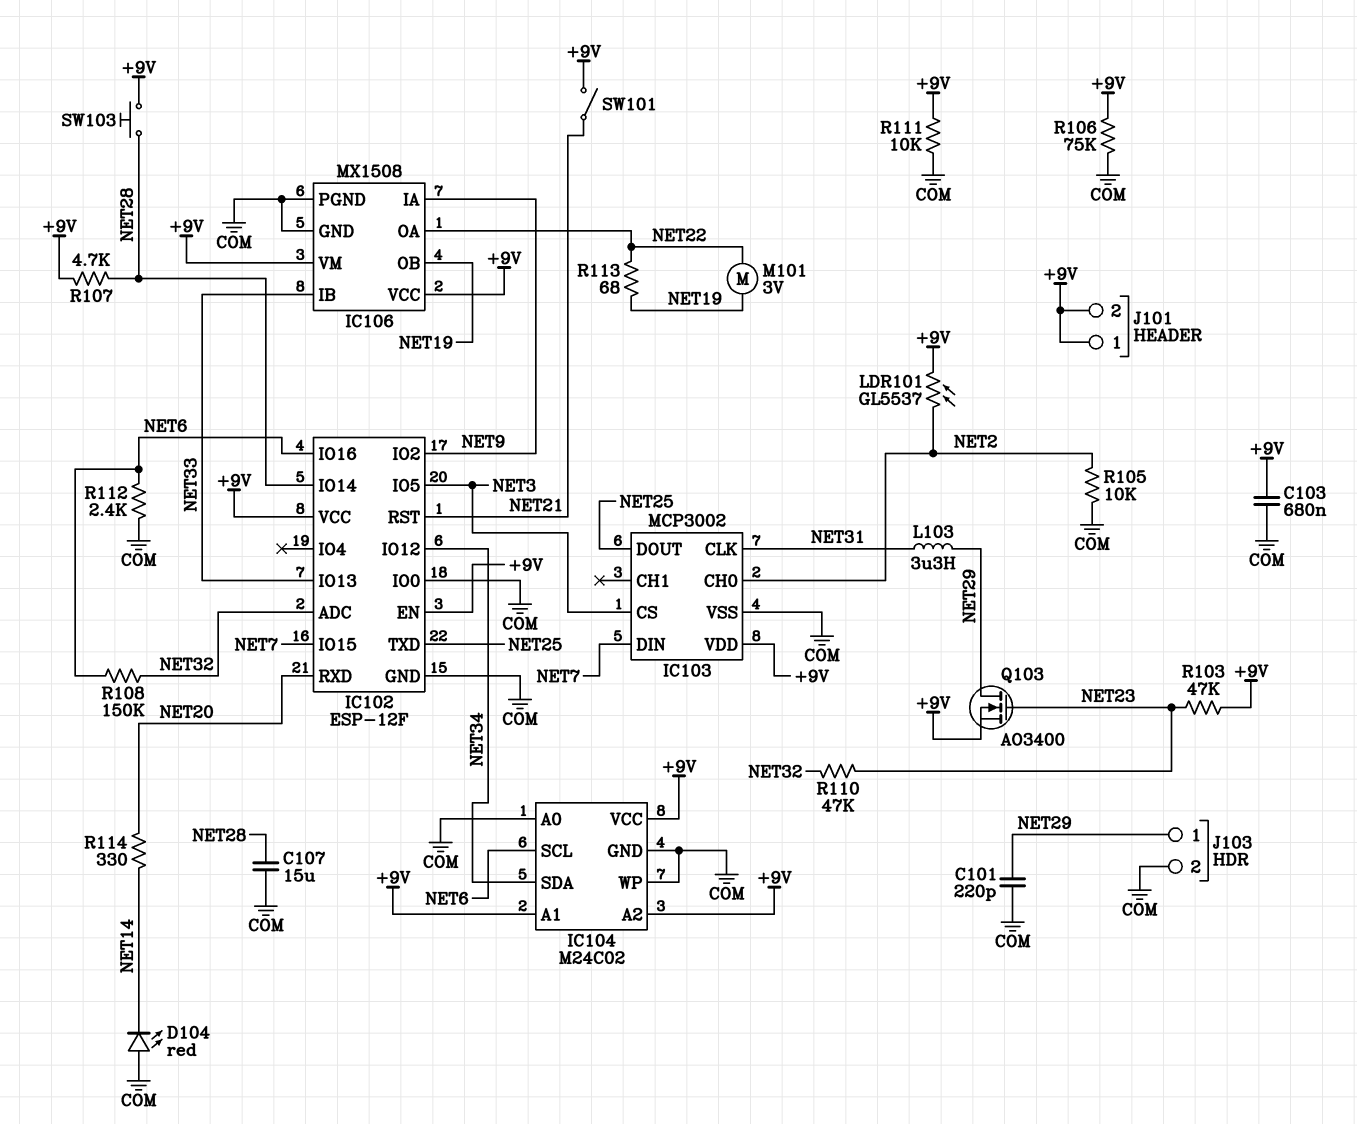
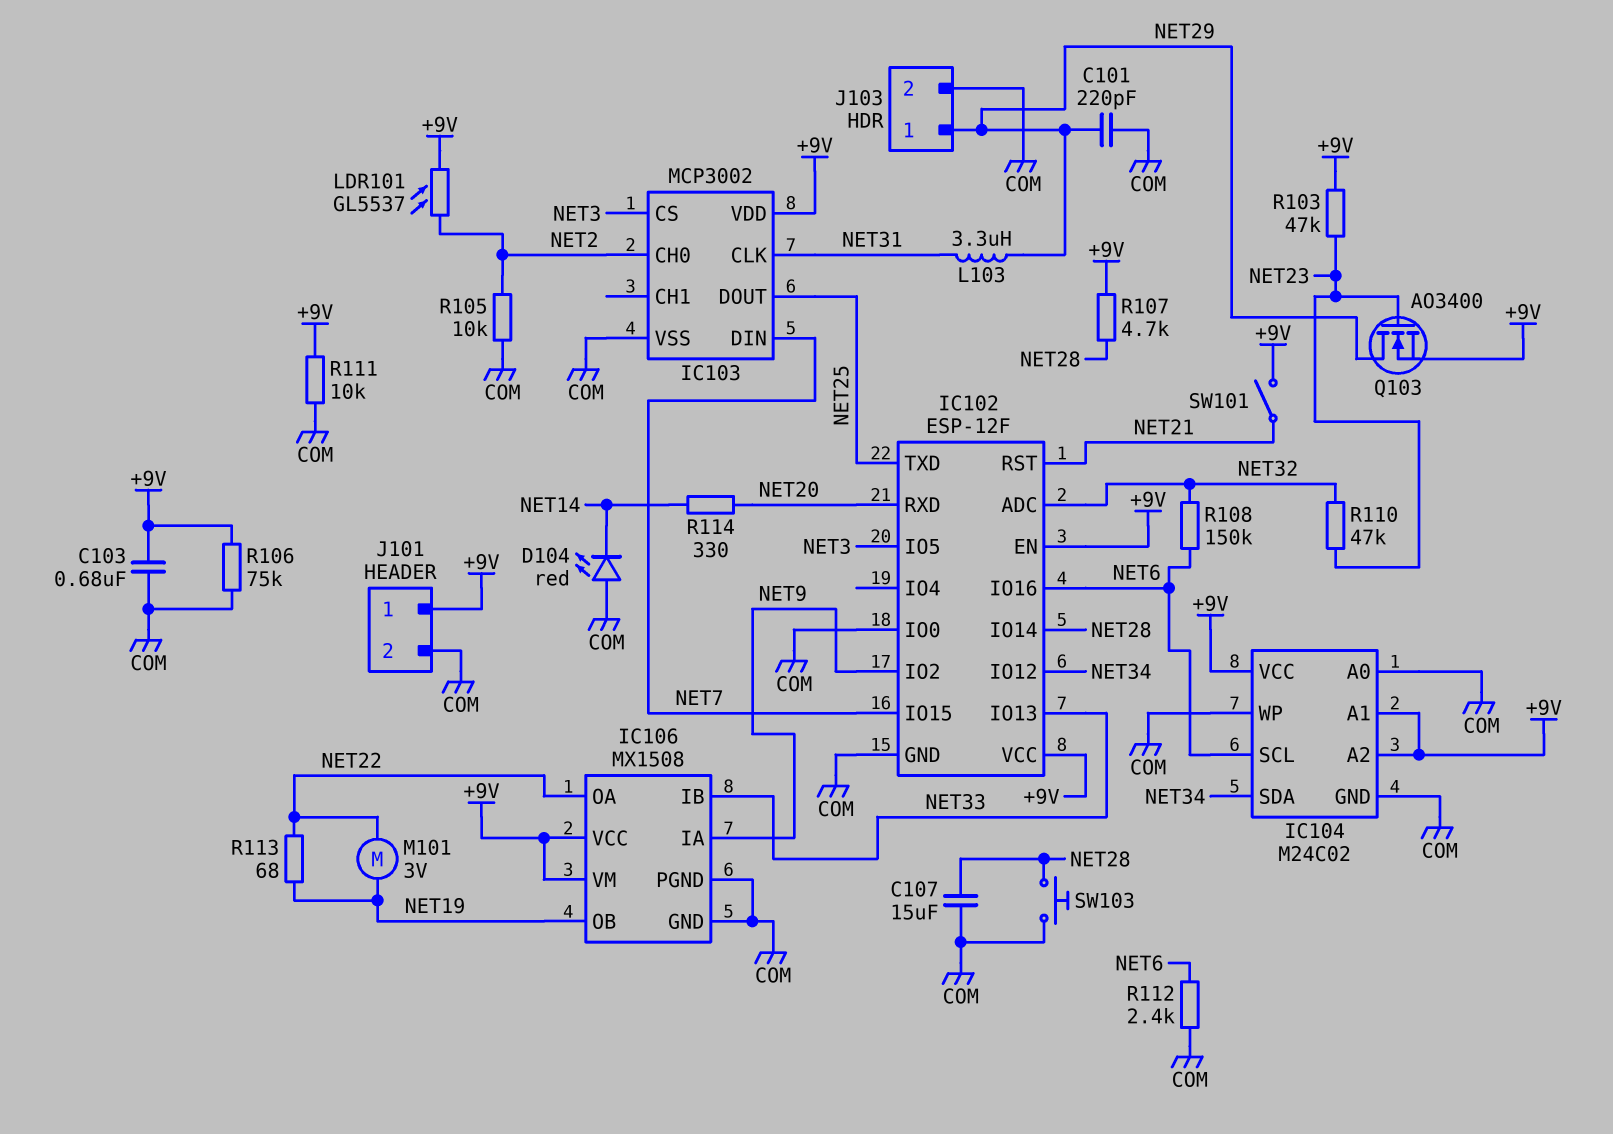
J101 pin 2: +9V -> COM
SW103: button (+9V, NET28) -> button (COM, NET28)

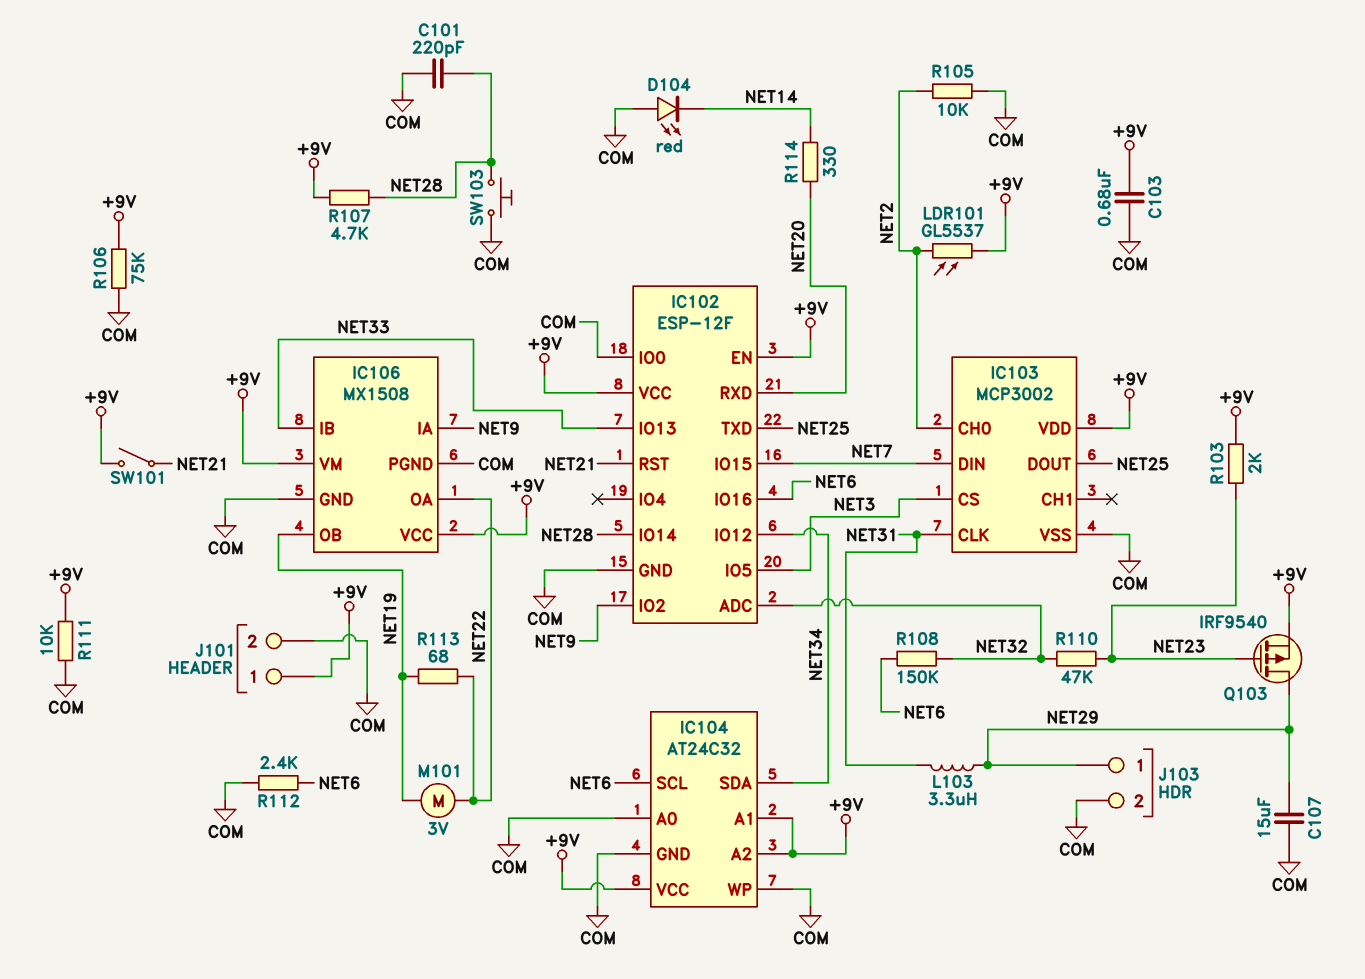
C101: 220pF (COM, NET29) -> 220pF (COM, NET28)
C107: 15uF (COM, NET28) -> 15uF (COM, NET29)
IC104: M24C02 -> AT24C32
Q103: NMOS AO3400 (G NET23, D NET29, S +9V) -> PMOS IRF9540 (G NET23, D NET29, S +9V)
R103: 47k (+9V, NET23) -> 2k (+9V, NET23)

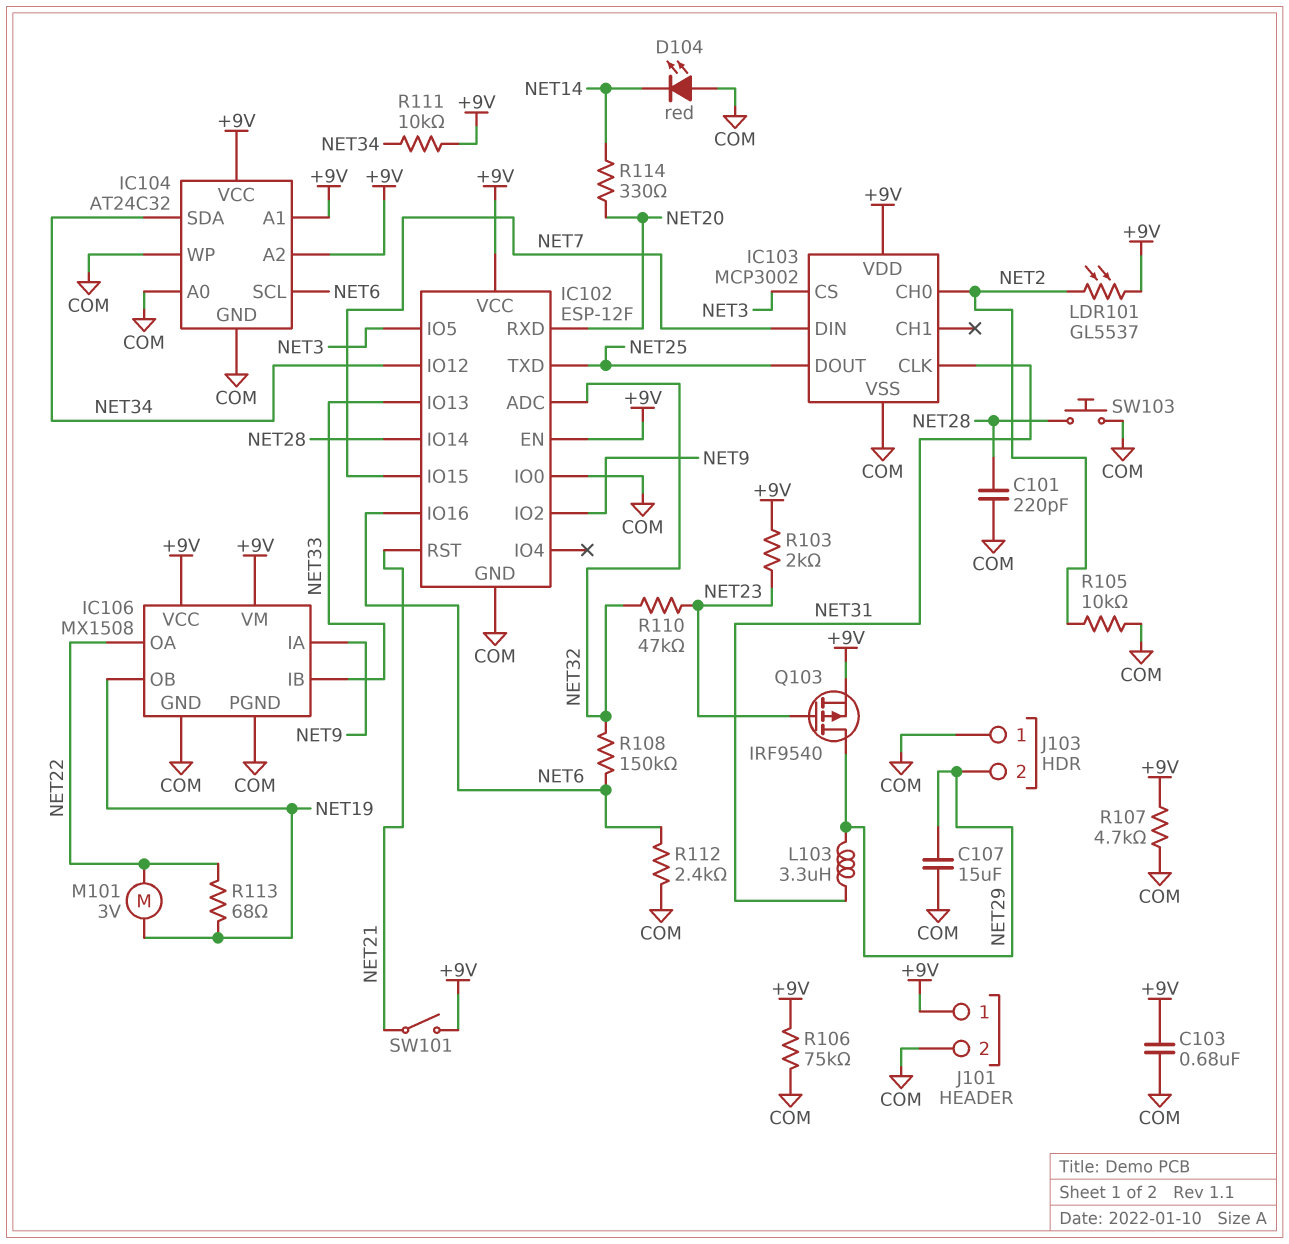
J103 pin 1: NET29 -> COM
J103 pin 2: COM -> NET29
R107: 4.7k (+9V, NET28) -> 4.7k (+9V, COM)
R111: 10k (+9V, COM) -> 10k (+9V, NET34)

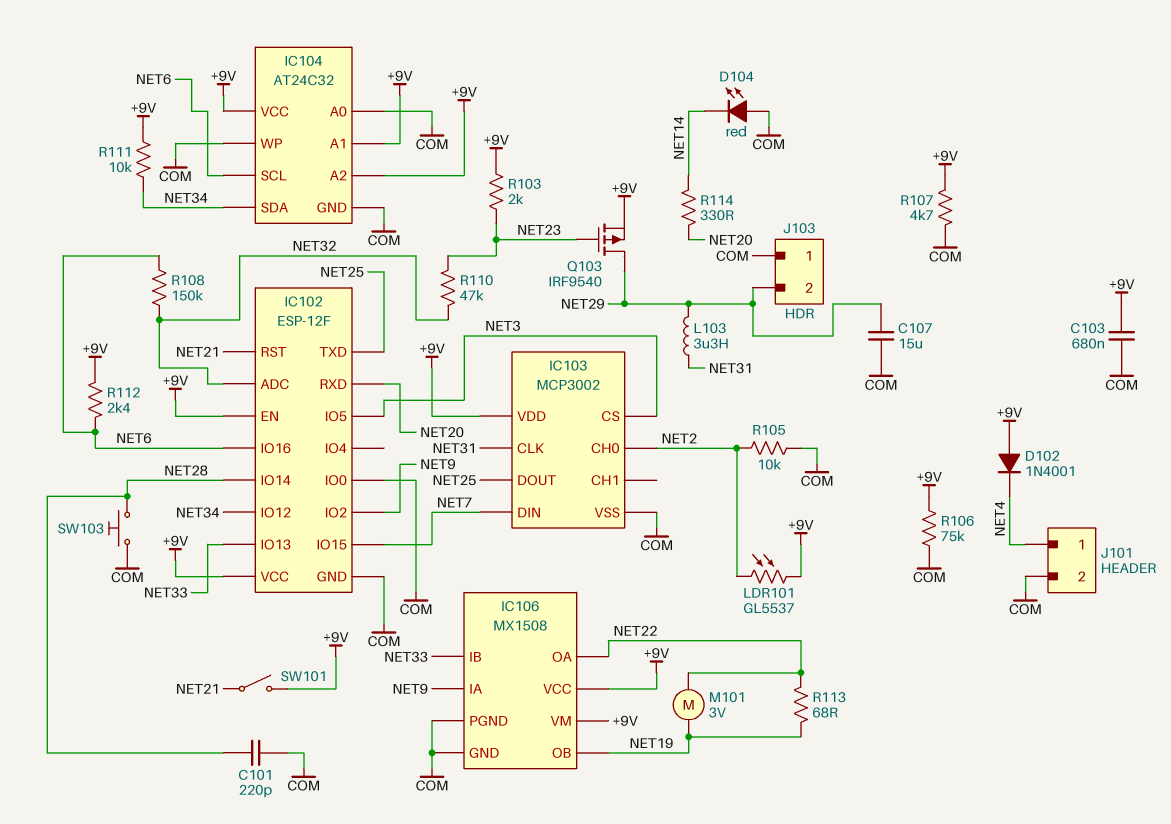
D102: none -> diode 1N4001 (A +9V, K NET4)
J101 pin 1: +9V -> NET4
R112: 2.4k (COM, NET6) -> 2.4k (+9V, NET6)

